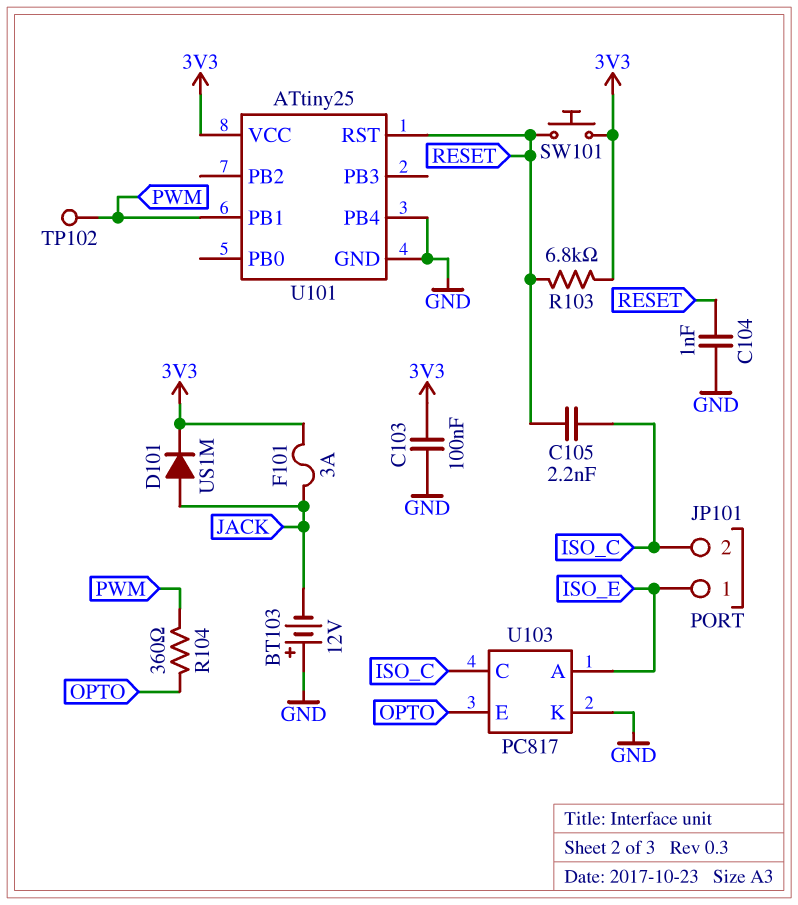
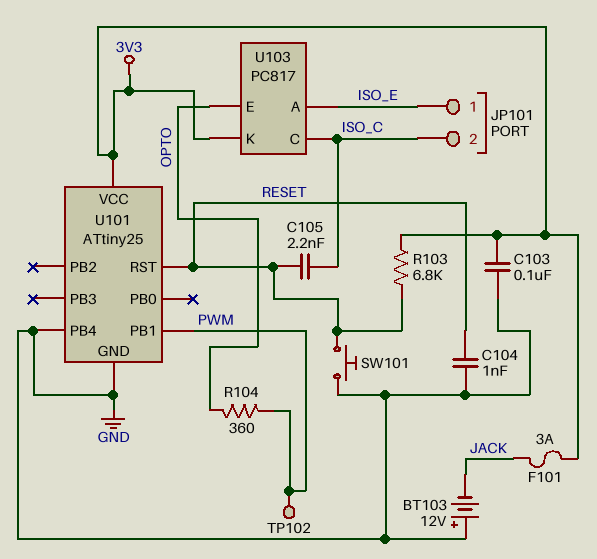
D101: diode US1M (A JACK, K 3V3) -> none
SW101: button (3V3, RESET) -> button (GND, RESET)
U103 pin K: GND -> 3V3

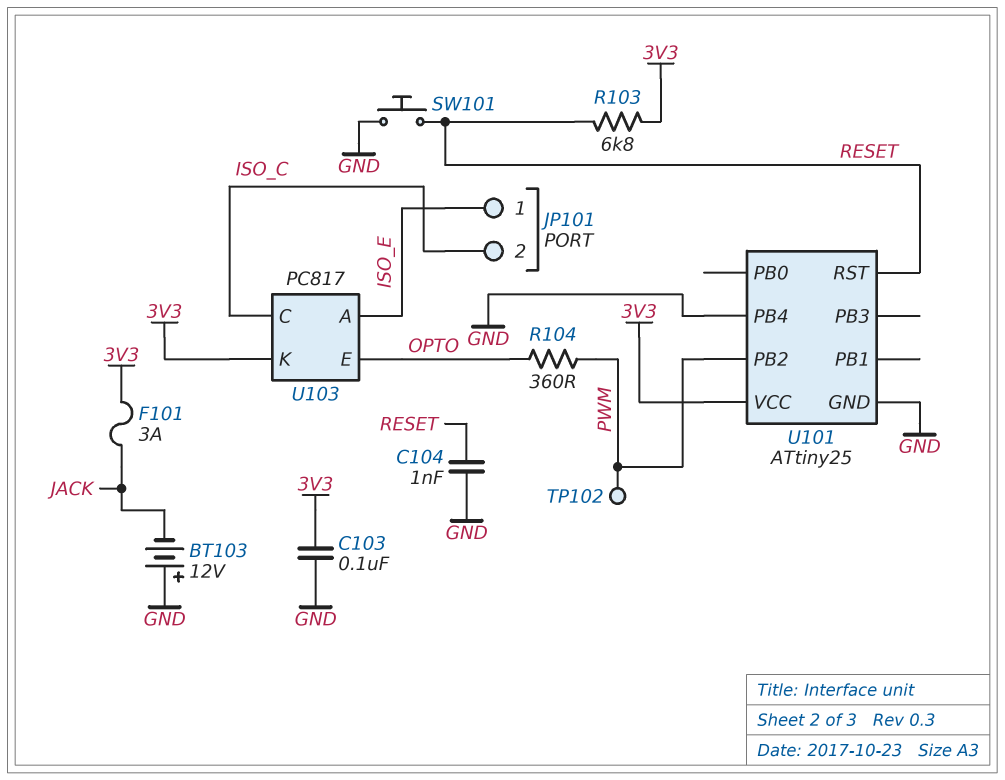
C105: 2.2nF (ISO_C, RESET) -> none
U101 pin PB1: PWM -> none
U101 pin PB2: none -> PWM

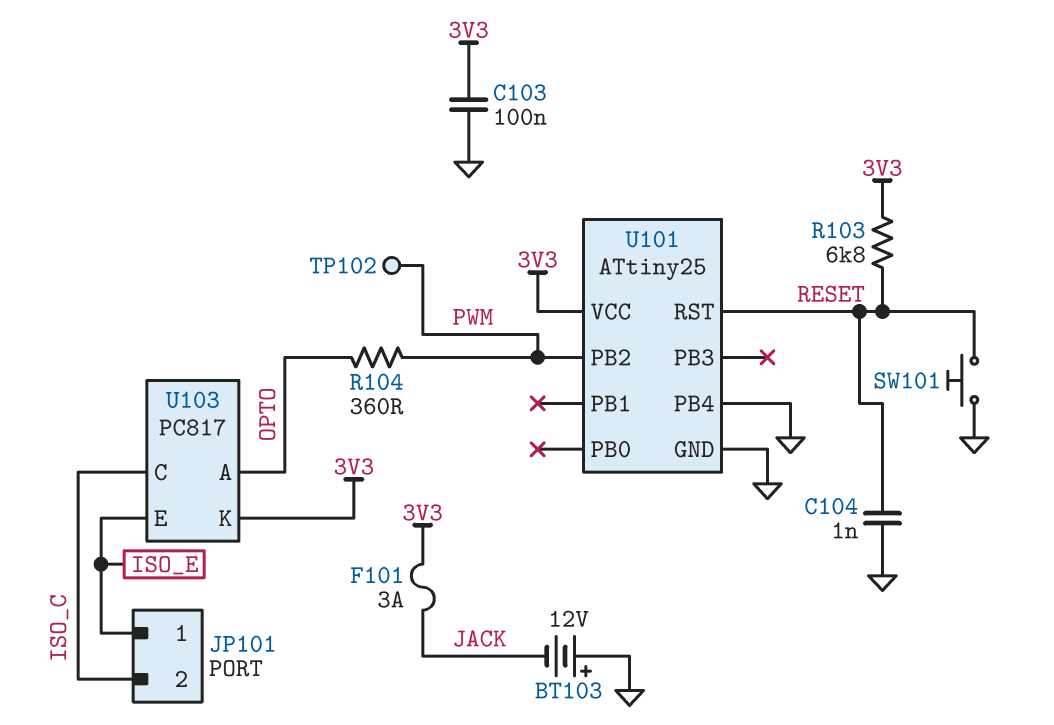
U103 pin A: ISO_E -> OPTO
U103 pin E: OPTO -> ISO_E

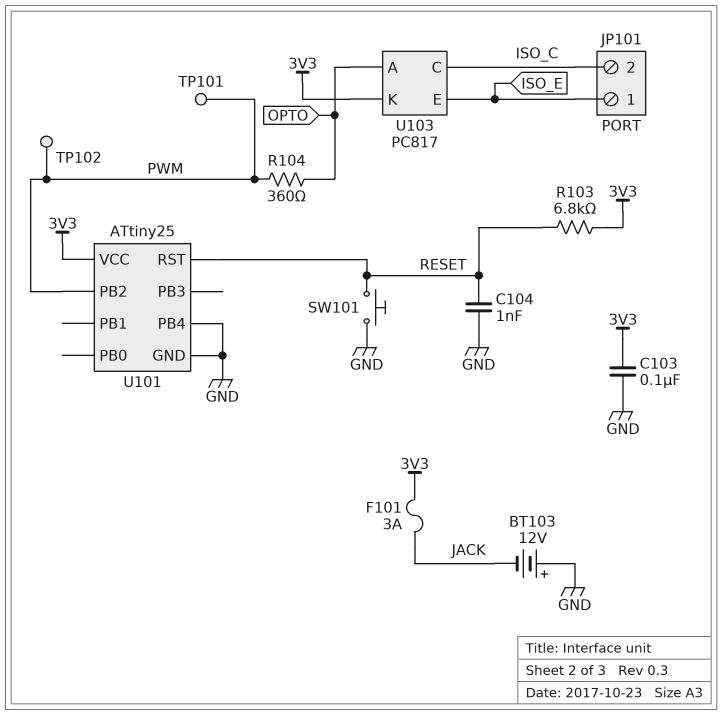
TP101: none -> test point (PWM)

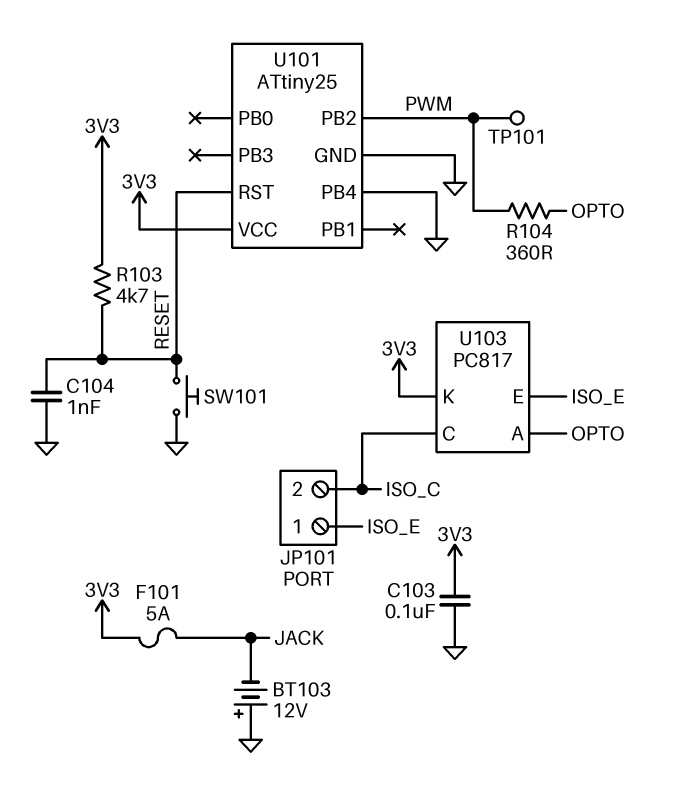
F101: 3A (3V3, JACK) -> 5A (3V3, JACK)
R103: 6.8k (3V3, RESET) -> 4.7k (3V3, RESET)
TP102: test point (PWM) -> none

